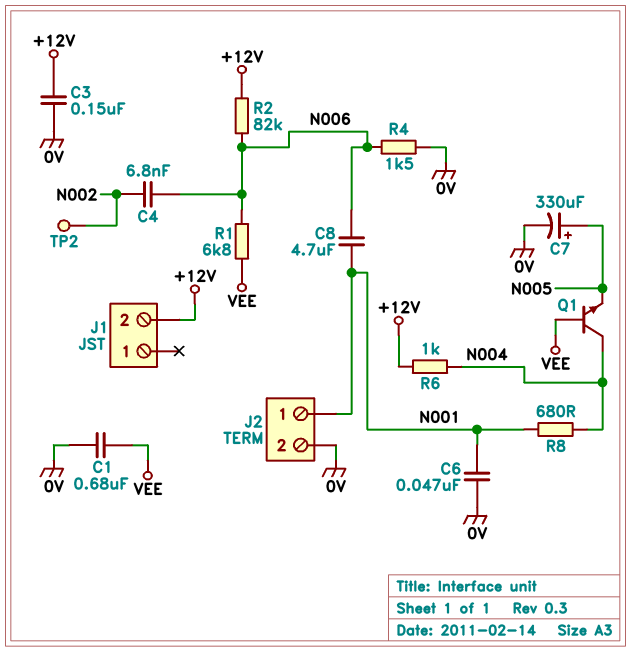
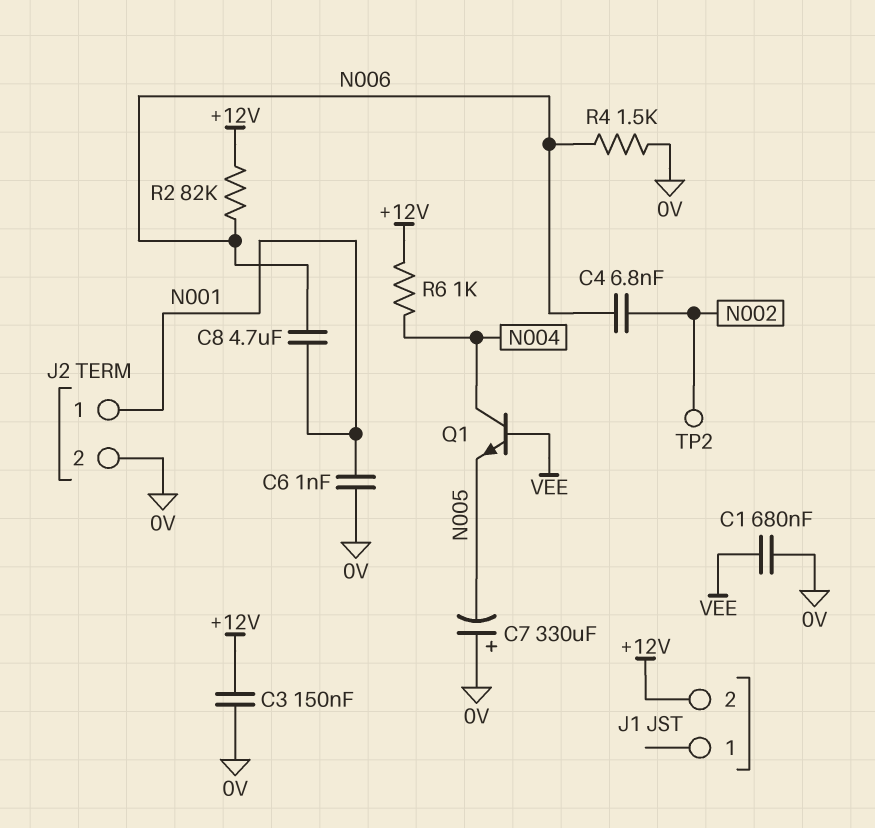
C6: 47nF (0V, N001) -> 1nF (0V, N001)
C7: 330uF (plus N005, minus 0V) -> 330uF (plus 0V, minus N005)
R1: 6.8k (N006, VEE) -> none
R8: 680 (N001, N004) -> none

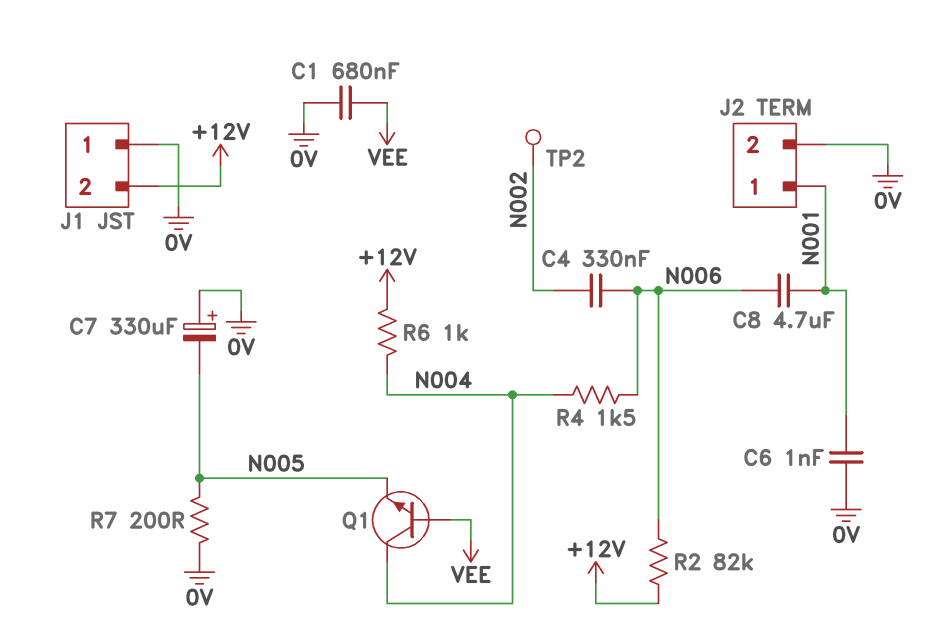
C3: 150nF (+12V, 0V) -> none
C4: 6.8nF (N002, N006) -> 330nF (N002, N006)
J1 pin 1: none -> 0V
R4: 1.5k (0V, N006) -> 1.5k (N004, N006)
R7: none -> 200 (0V, N005)

